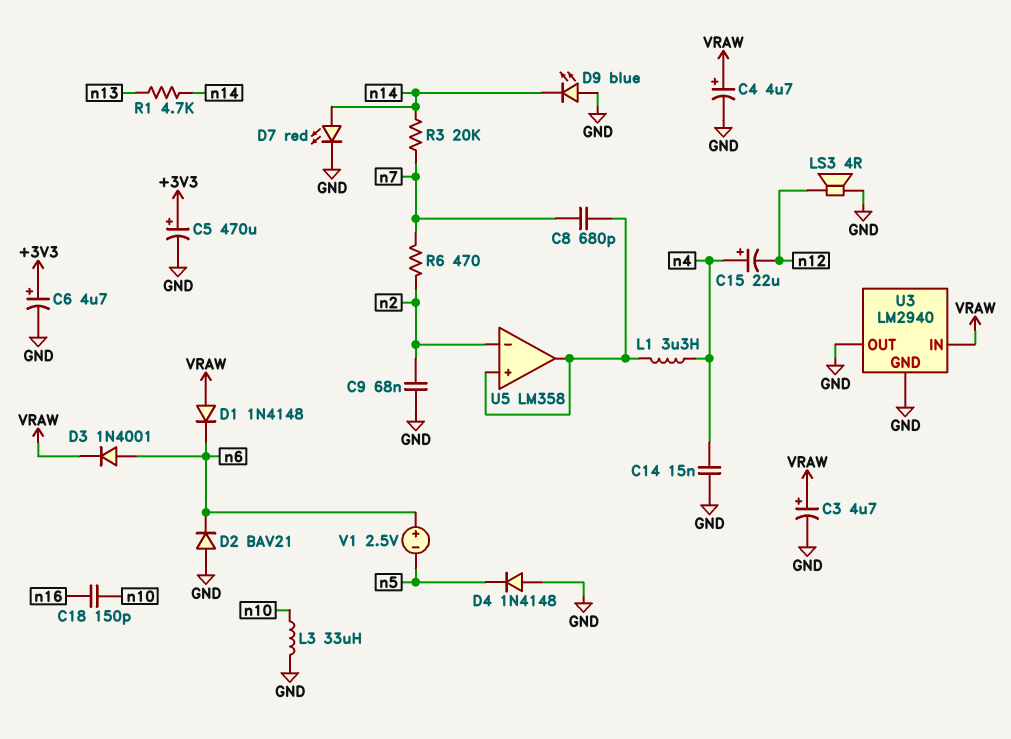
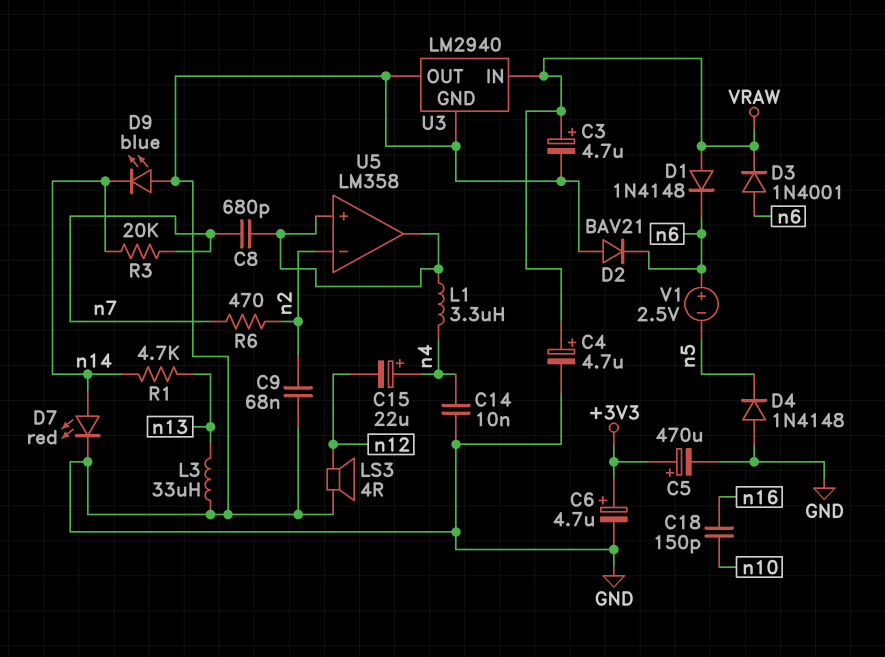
C14: 15nF (GND, n4) -> 10nF (GND, n4)
L3: 33uH (GND, n10) -> 33uH (GND, n13)

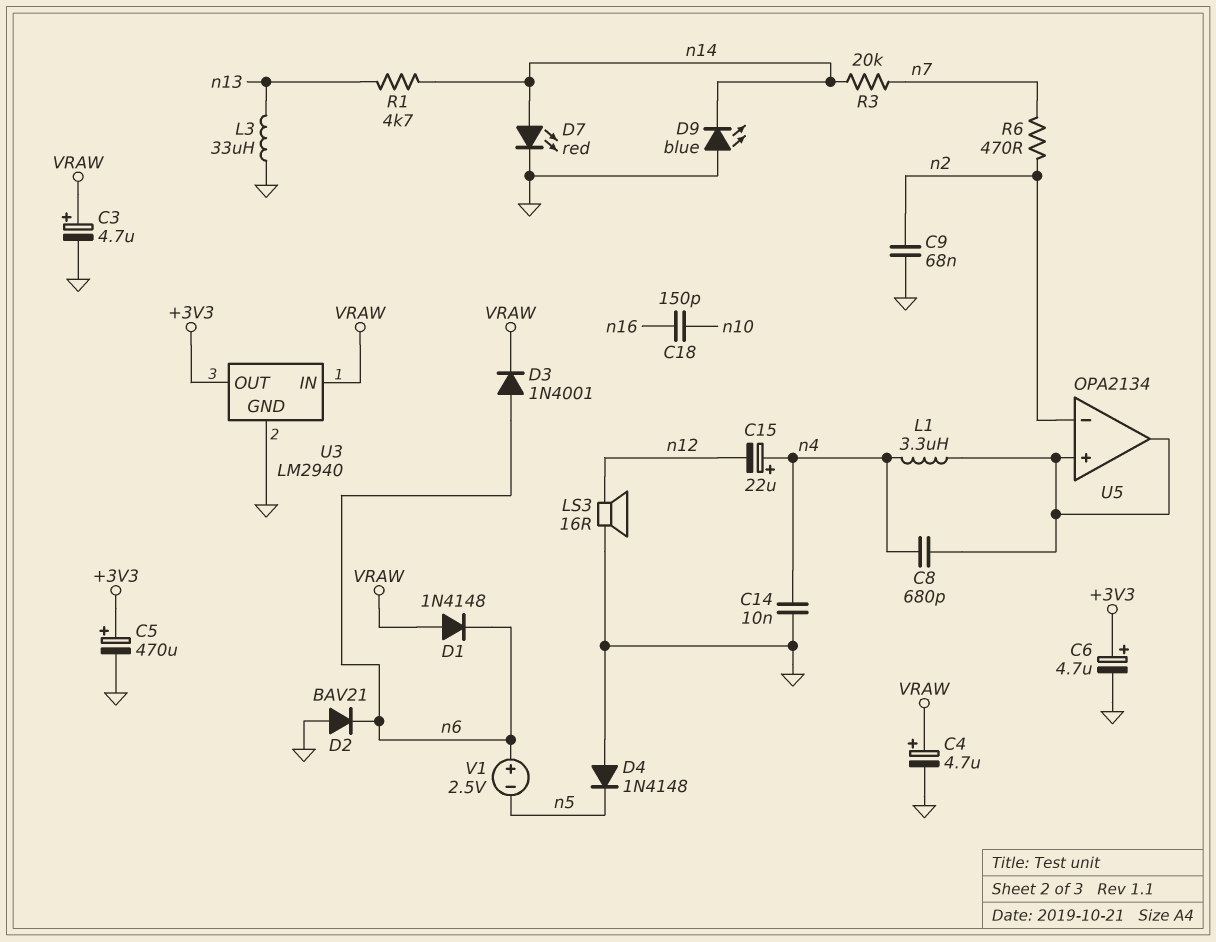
C8: 680pF (U5/in+, n7) -> 680pF (U5/in+, n4)
LS3: speaker 4R (GND, n12) -> speaker 16R (GND, n12)
U3 pin OUT: GND -> +3V3
U5: LM358 -> OPA2134

